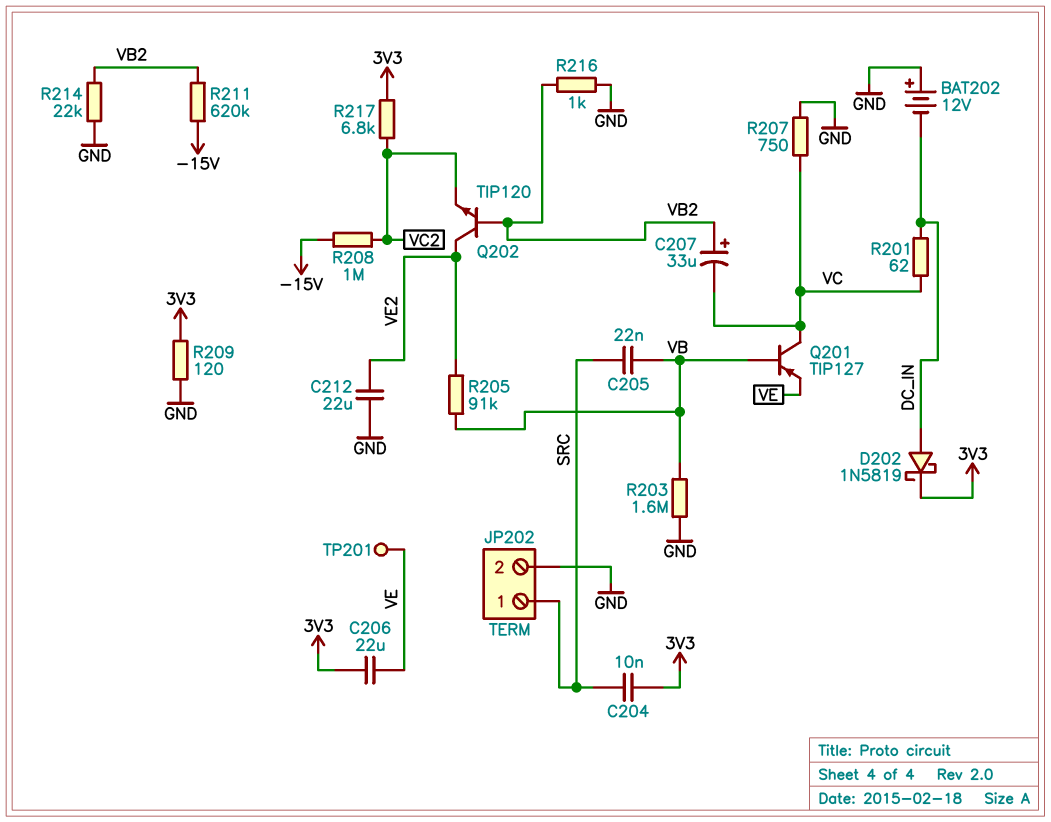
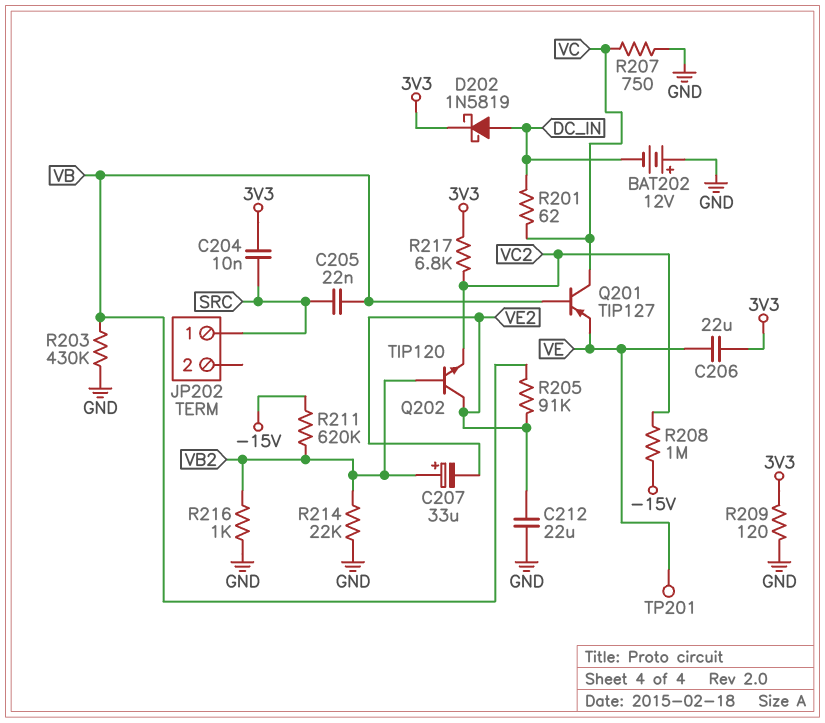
C207: 33uF (plus VB2, minus VC) -> 33uF (plus VB2, minus VE2)
JP202 pin 2: GND -> none
R203: 1.6M (GND, VB) -> 430k (GND, VB)

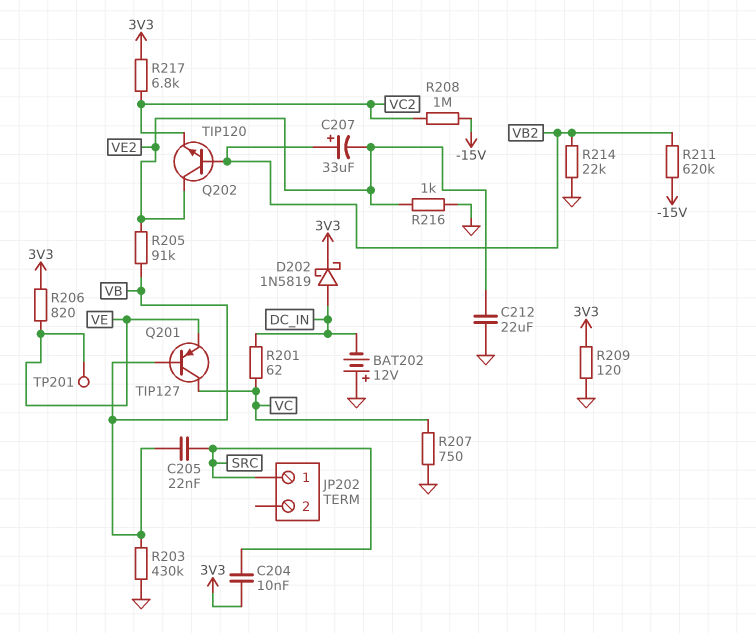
C206: 22uF (3V3, VE) -> none
R206: none -> 820 (3V3, VE)
R216: 1k (GND, VB2) -> 1k (GND, VE2)

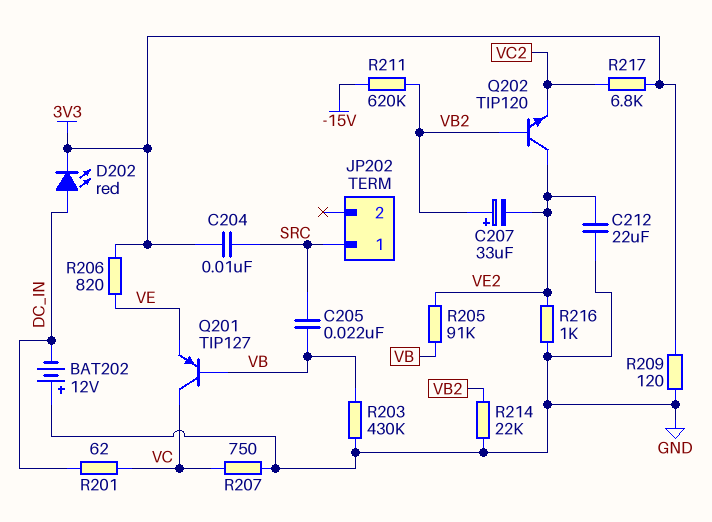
D202: schottky 1N5819 (A DC_IN, K 3V3) -> LED red (A DC_IN, K 3V3)
R208: 1M (-15V, VC2) -> none
TP201: test point (VE) -> none

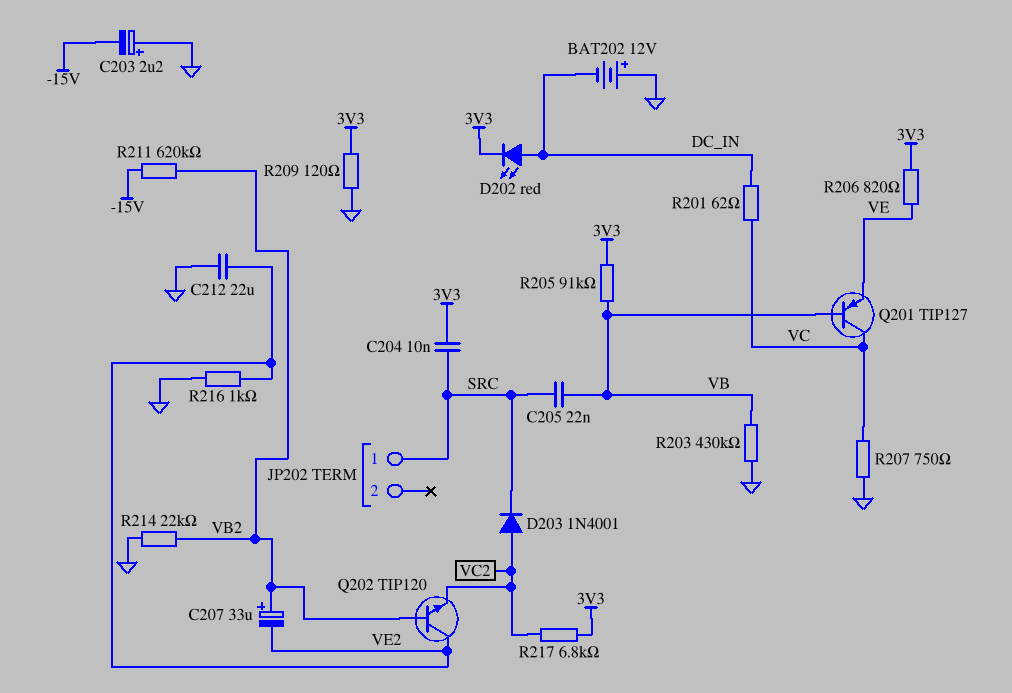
C203: none -> 2.2uF (plus GND, minus -15V)
D203: none -> diode 1N4001 (A VC2, K SRC)
R205: 91k (VB, VE2) -> 91k (3V3, VB)

